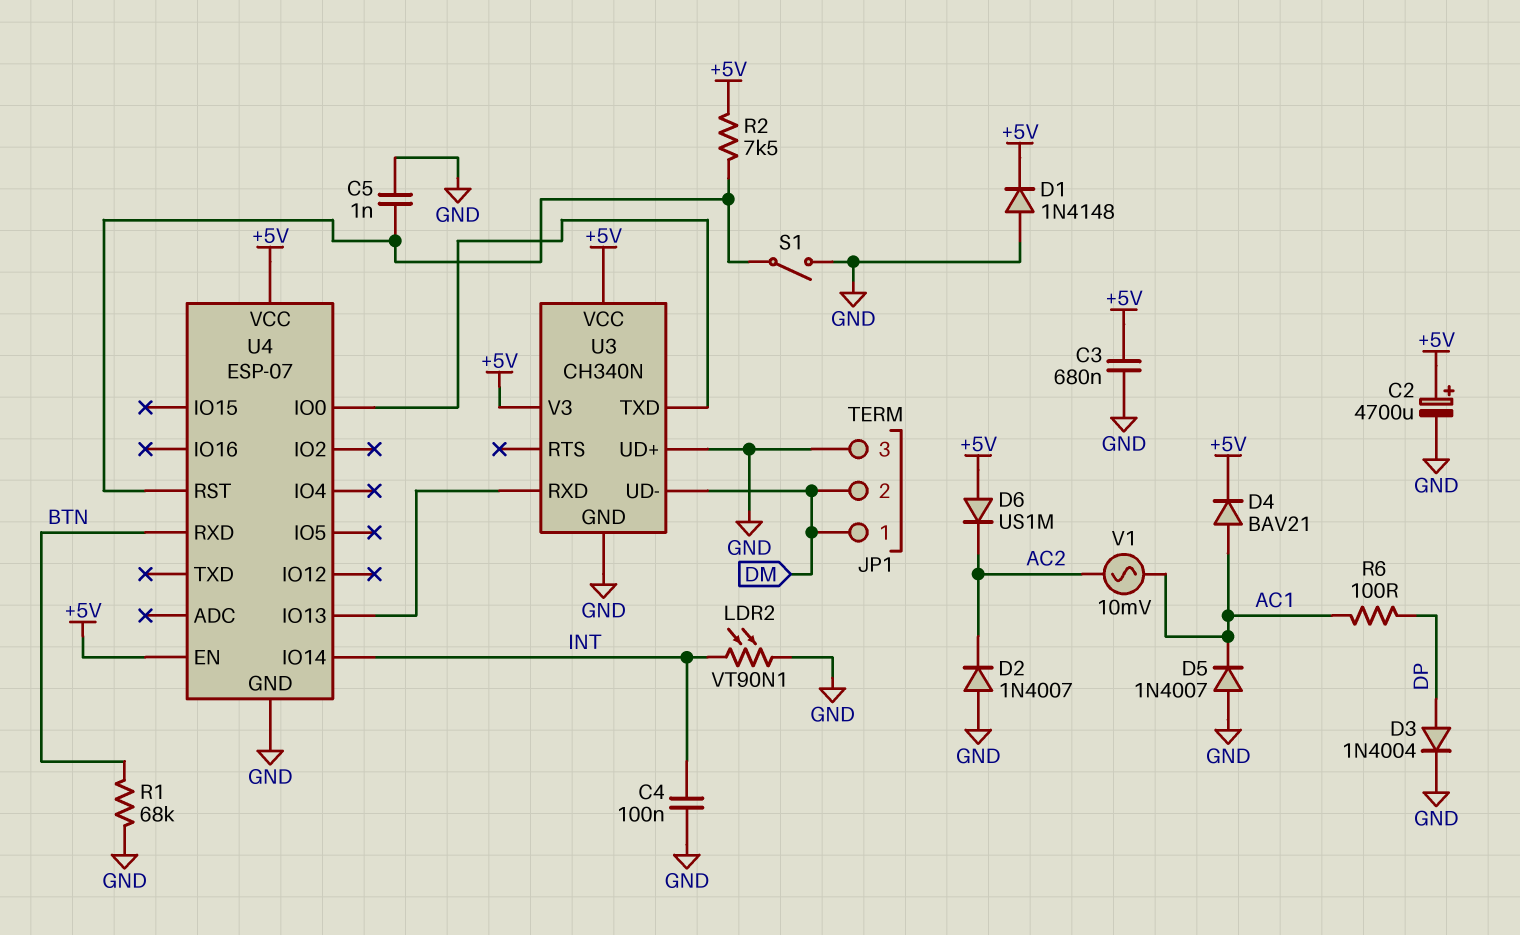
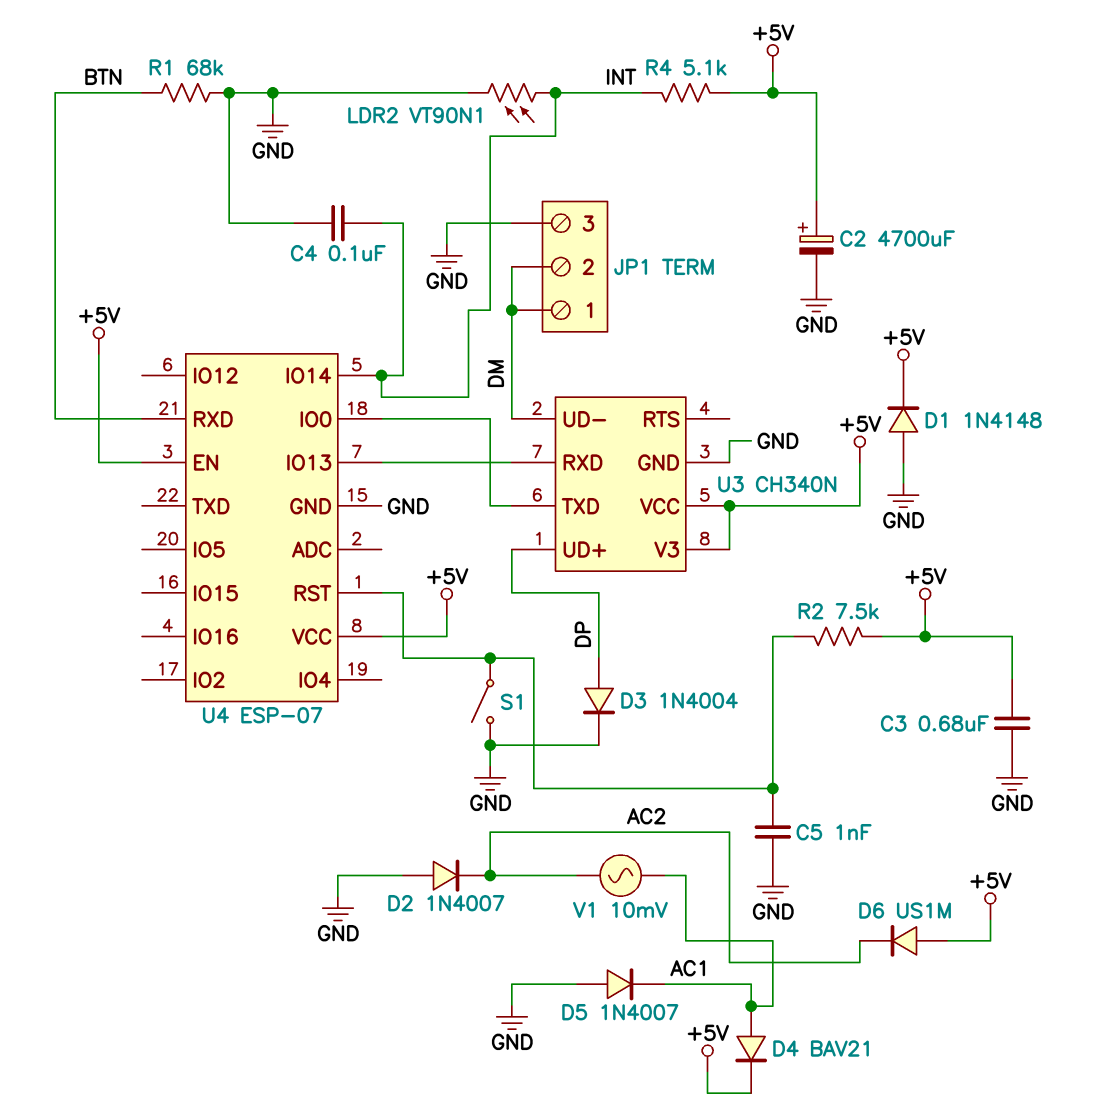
R4: none -> 5.1k (+5V, INT)
R6: 100 (AC1, DP) -> none
U3 pin UD+: GND -> DP

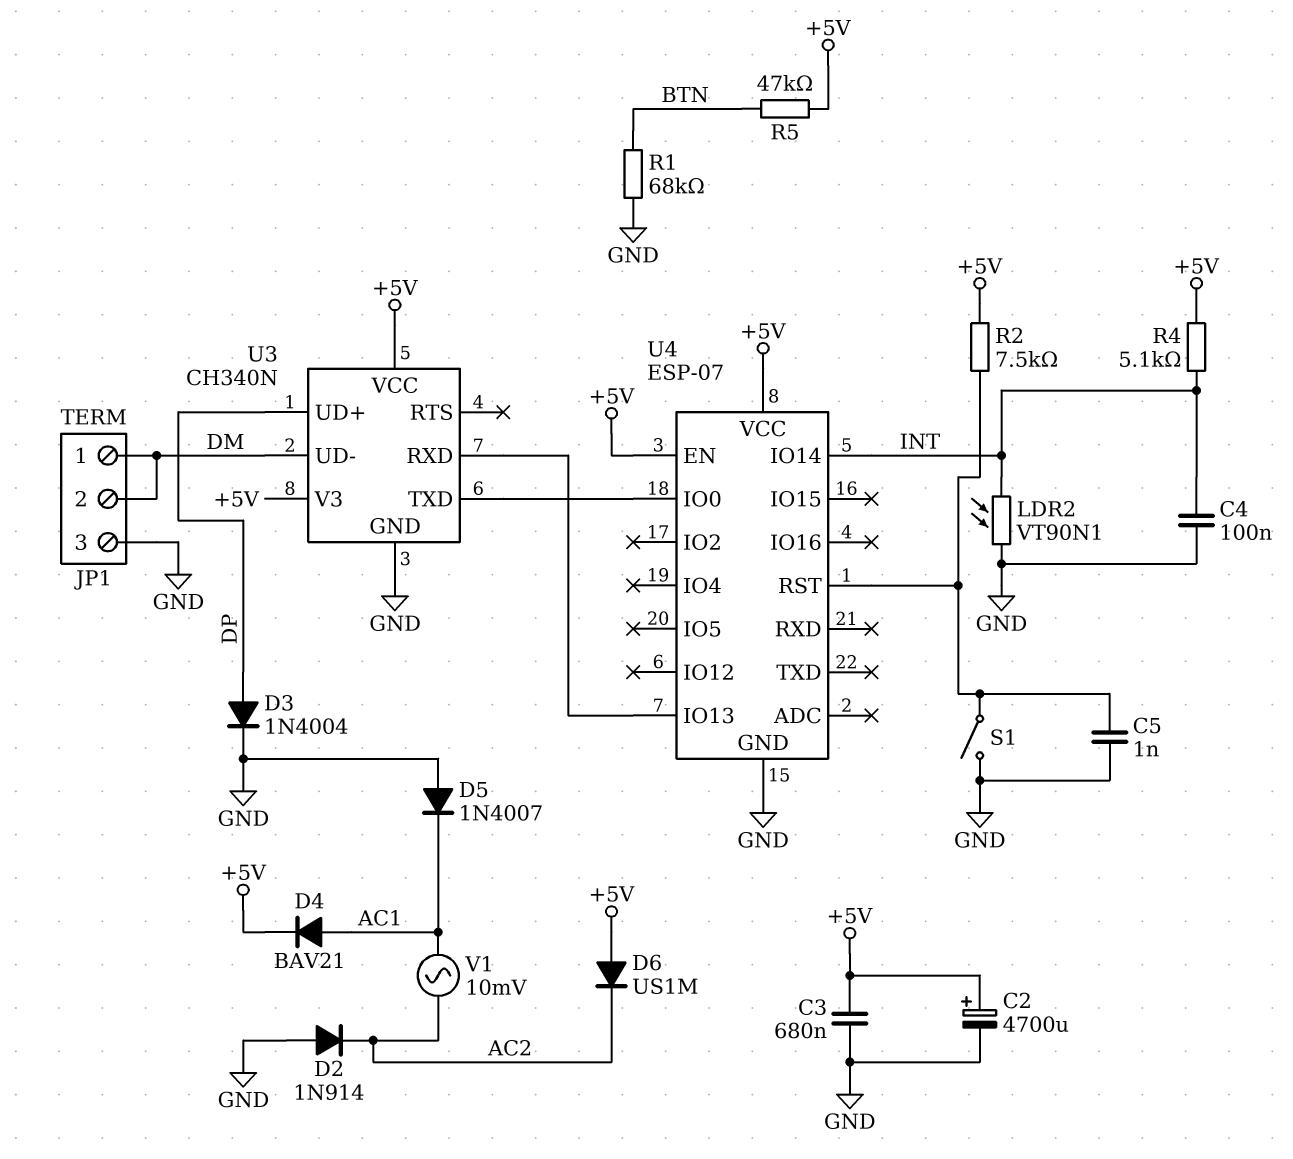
D1: diode 1N4148 (A GND, K +5V) -> none
D2: diode 1N4007 (A GND, K AC2) -> diode 1N914 (A GND, K AC2)
R5: none -> 47k (+5V, BTN)
U4 pin RXD: BTN -> none

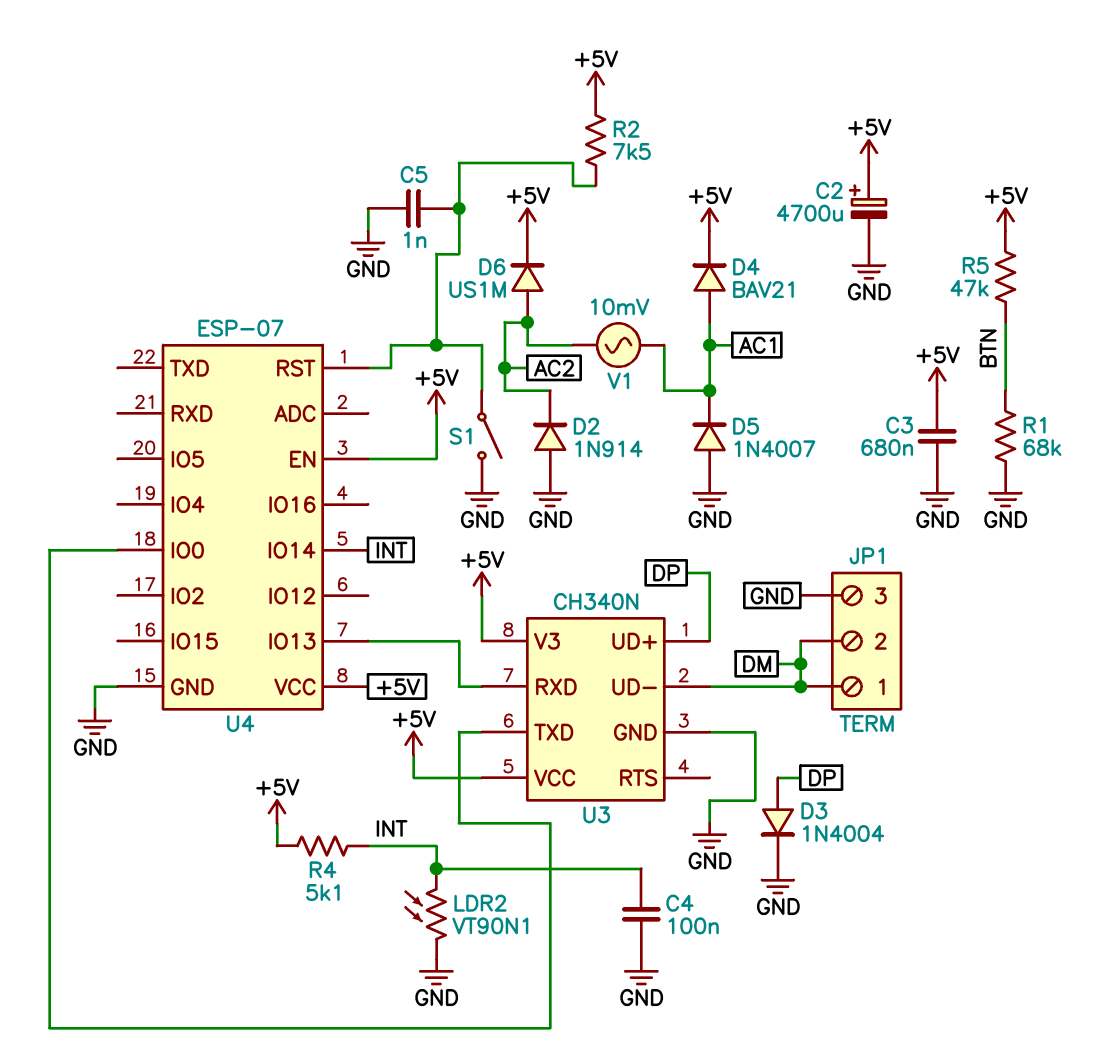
D6: diode US1M (A +5V, K AC2) -> diode US1M (A AC2, K +5V)

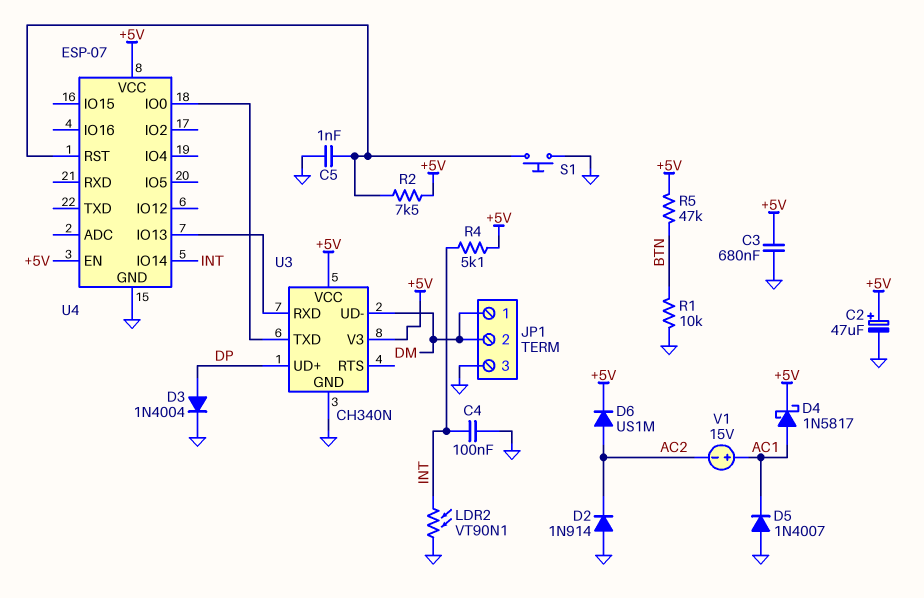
C2: 4700uF (plus +5V, minus GND) -> 47uF (plus +5V, minus GND)
D4: diode BAV21 (A AC1, K +5V) -> schottky 1N5817 (A AC1, K +5V)
R1: 68k (BTN, GND) -> 10k (BTN, GND)
S1: switch (GND, U4/RST) -> button (GND, U4/RST)
V1: AC 10mV (AC1, AC2) -> 15V (plus AC1, minus AC2)

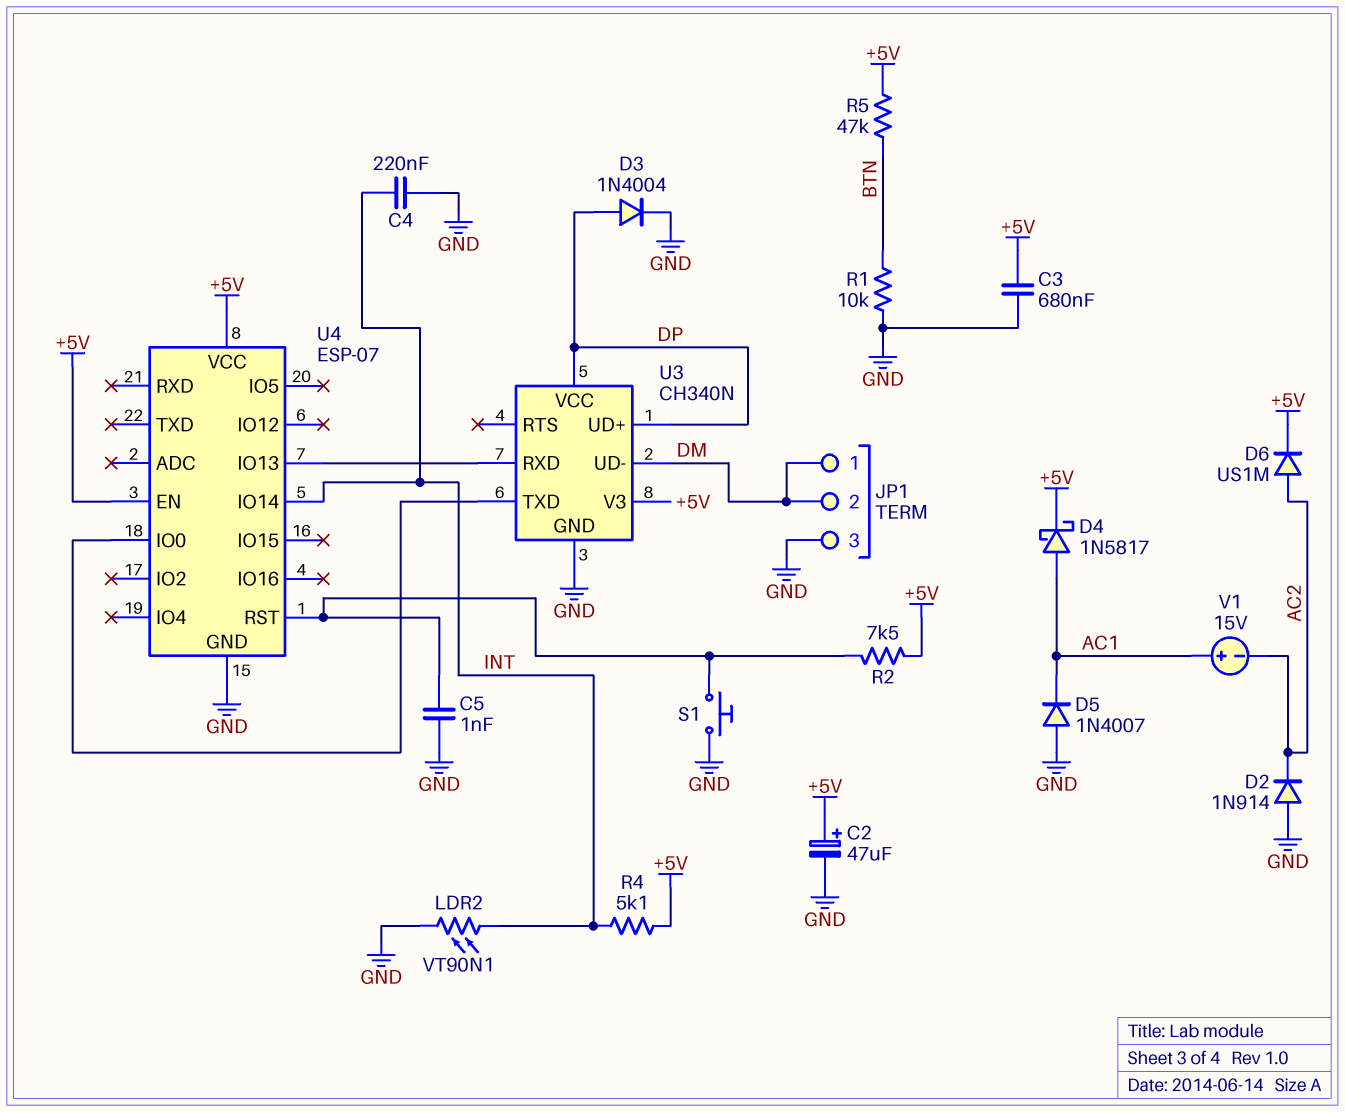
C4: 100nF (GND, INT) -> 220nF (GND, INT)
U3 pin VCC: +5V -> DP

